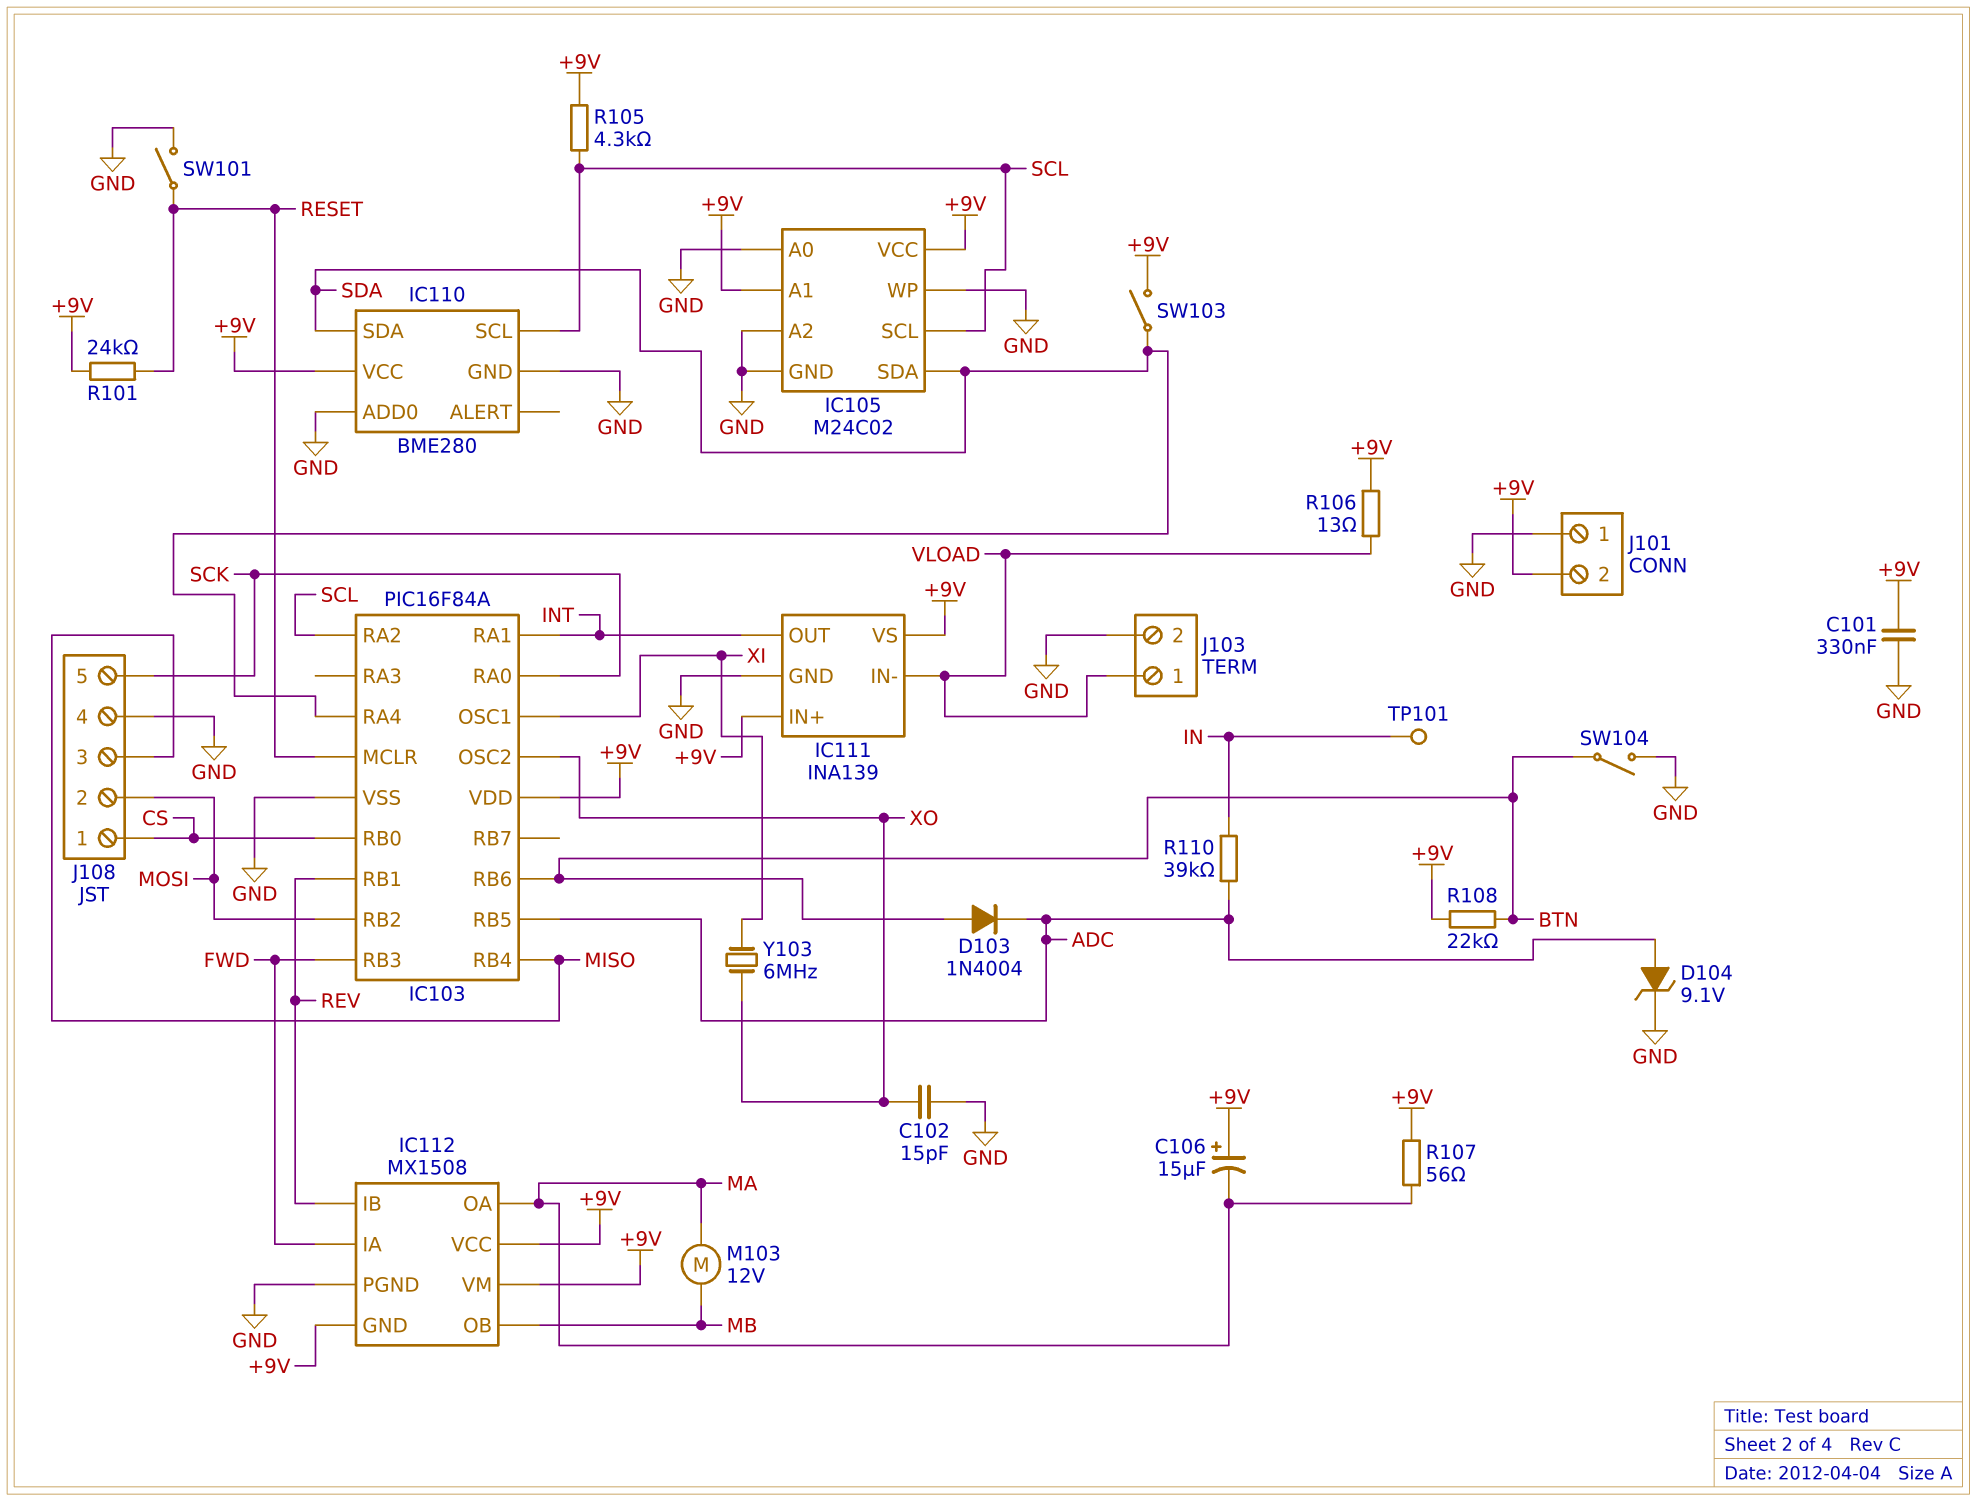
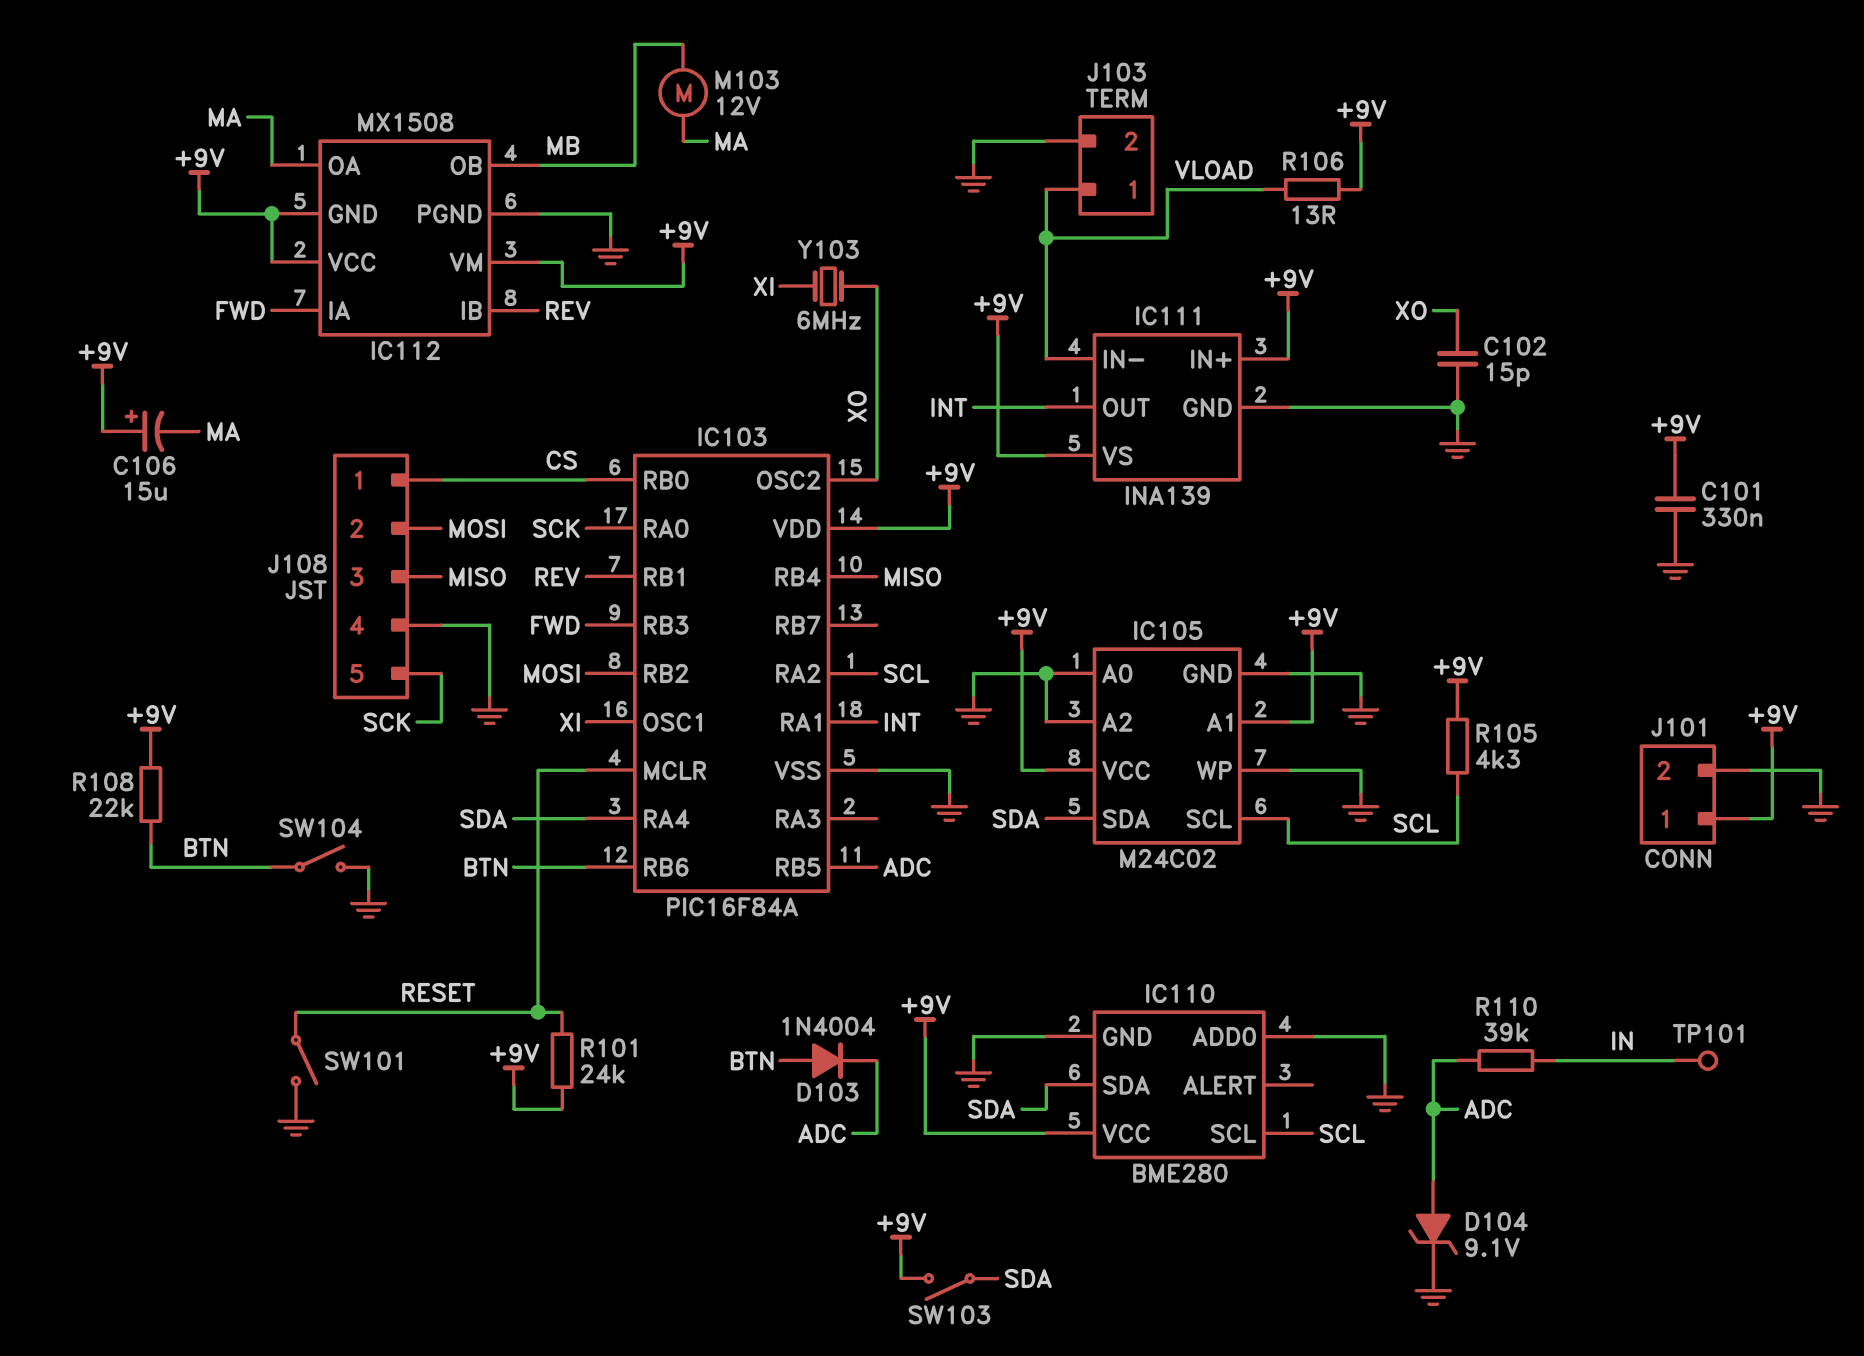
J101 pin 1: GND -> +9V
J101 pin 2: +9V -> GND
R107: 56 (+9V, MA) -> none

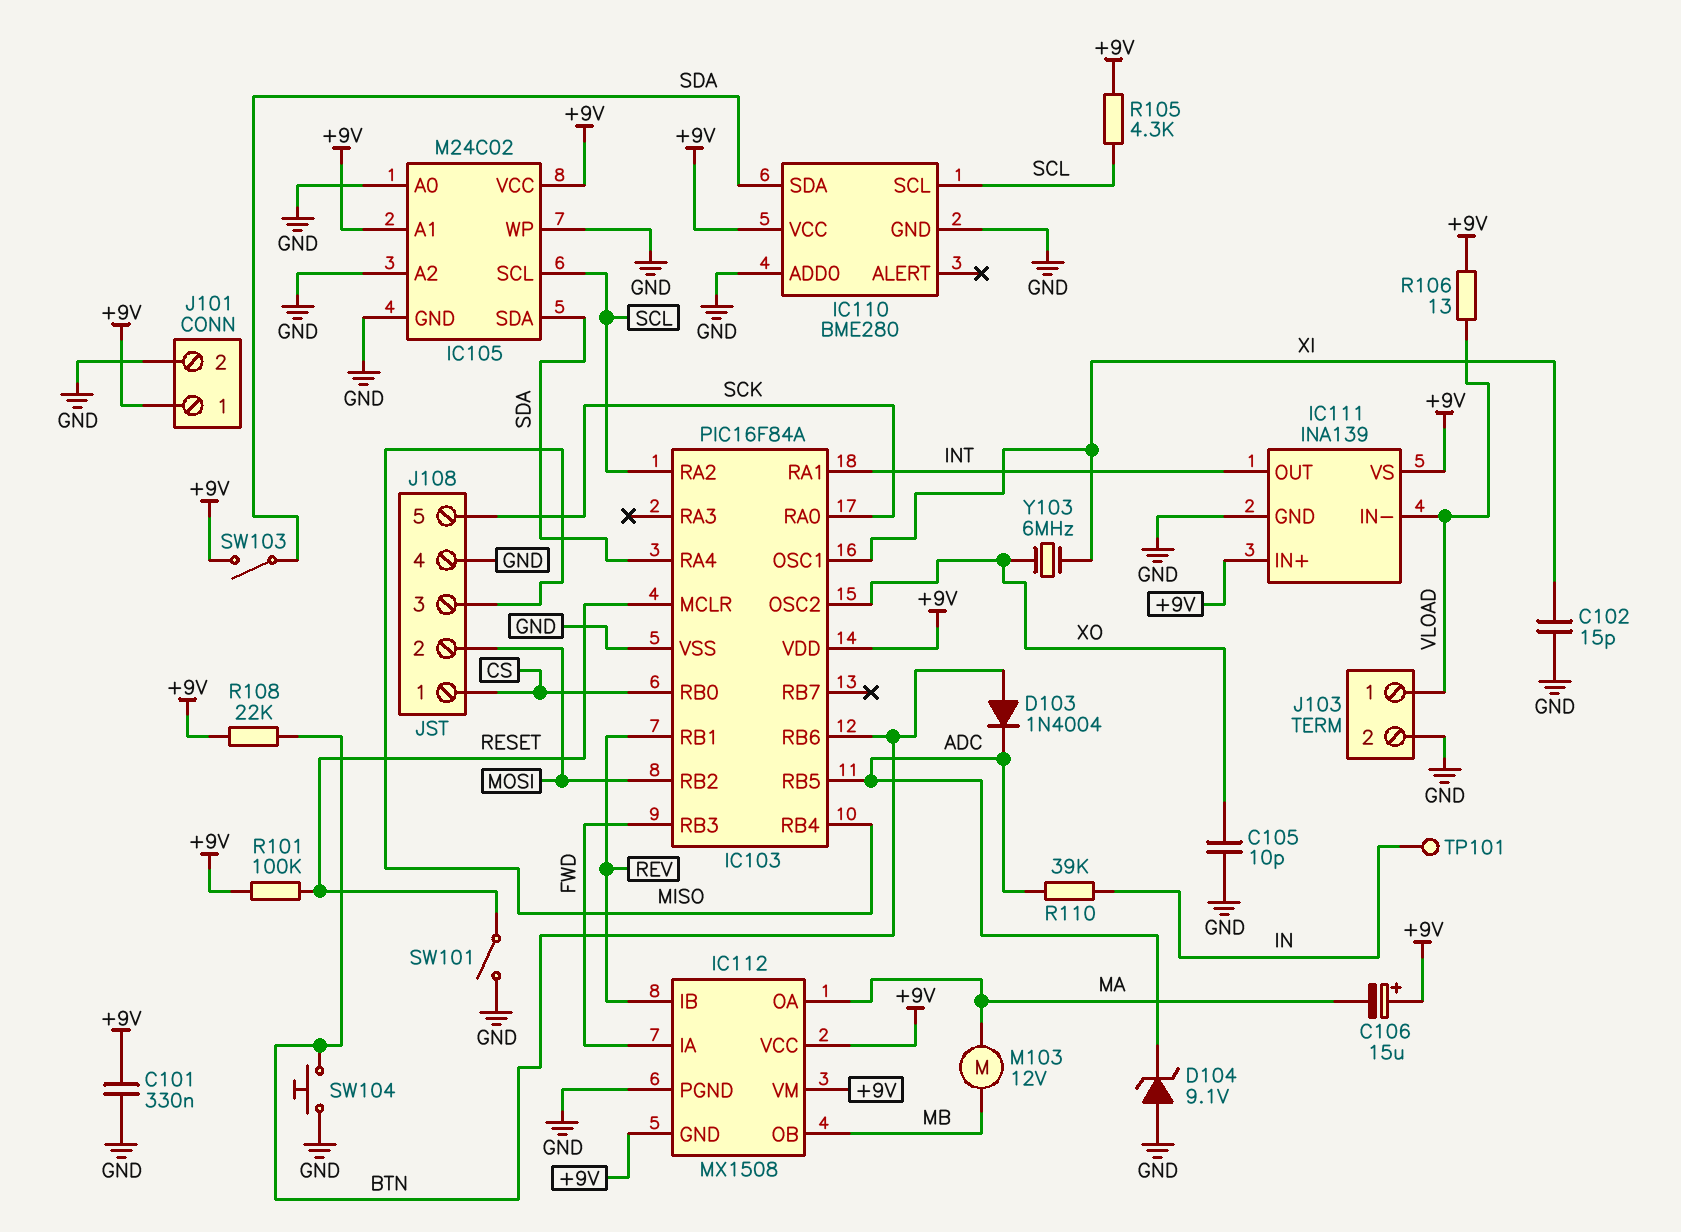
C102: 15pF (GND, XO) -> 15pF (GND, XI)
C105: none -> 10pF (GND, XO)
D104: zener 9.1V (A ADC, K GND) -> zener 9.1V (A GND, K ADC)
R101: 24k (+9V, RESET) -> 100k (+9V, RESET)
SW104: switch (BTN, GND) -> button (BTN, GND)

